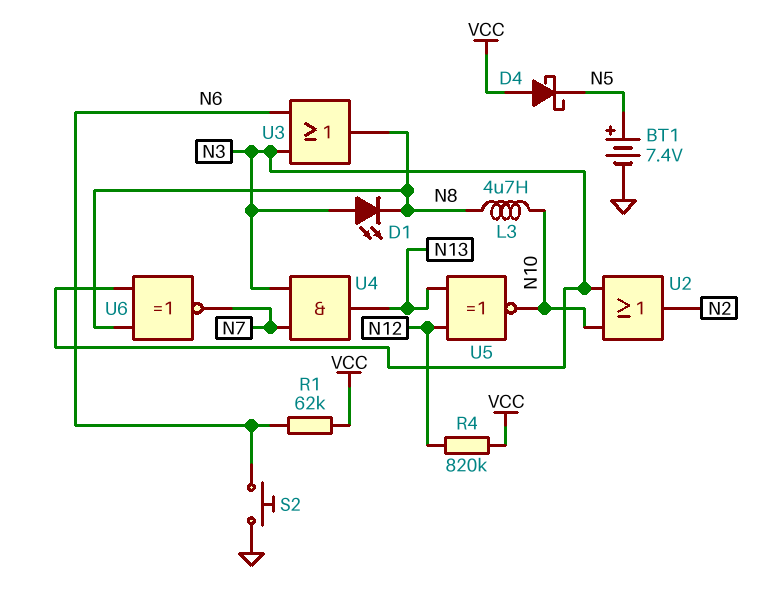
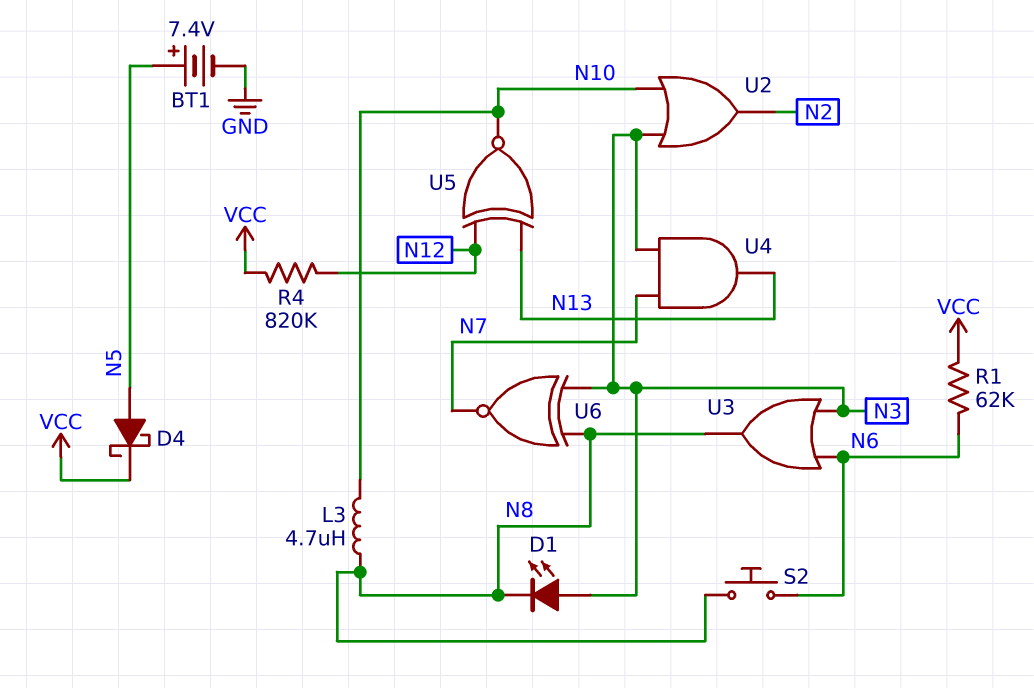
D4: schottky (A VCC, K N5) -> schottky (A N5, K VCC)
S2: button (GND, N6) -> button (N6, N8)

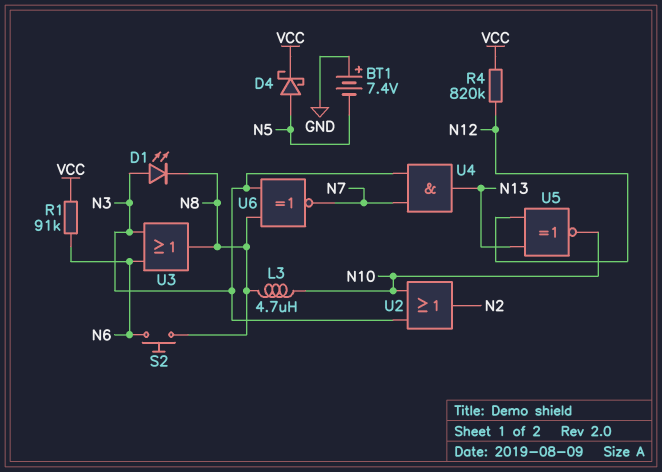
BT1: 7.4V (plus N5, minus GND) -> 7.4V (plus GND, minus N5)
R1: 62k (N6, VCC) -> 91k (N6, VCC)

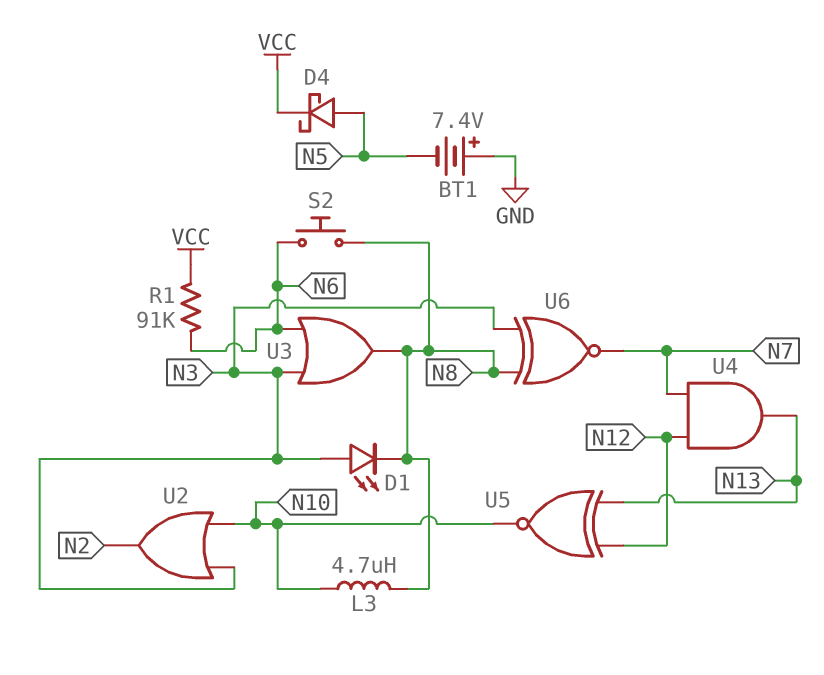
R4: 820k (N12, VCC) -> none
U4: AND (in N3, in N7, out N13) -> AND (in N7, in N12, out N13)

